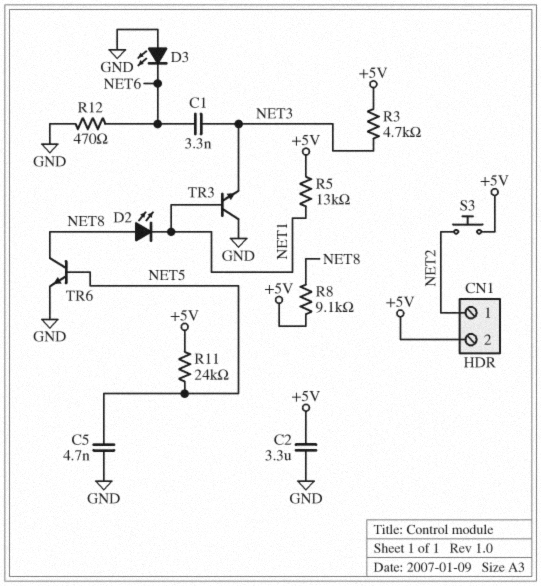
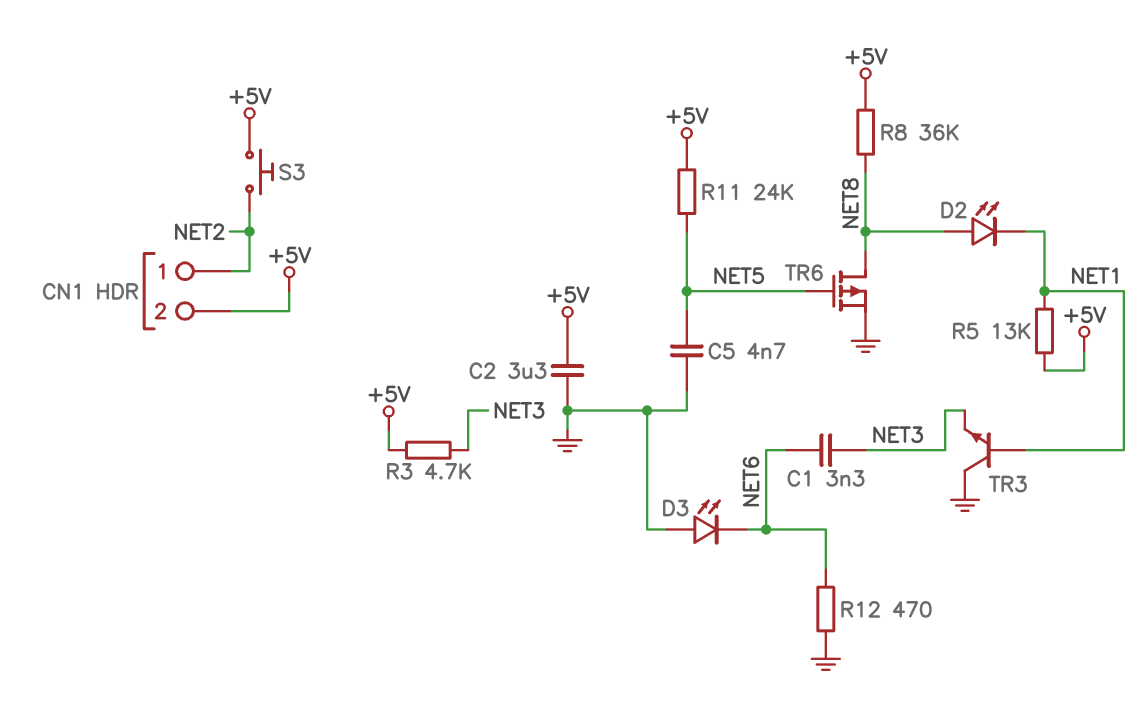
R8: 9.1k (+5V, NET8) -> 36k (+5V, NET8)
TR6: NPN (B NET5, C NET8, E GND) -> PMOS (G NET5, D NET8, S GND)

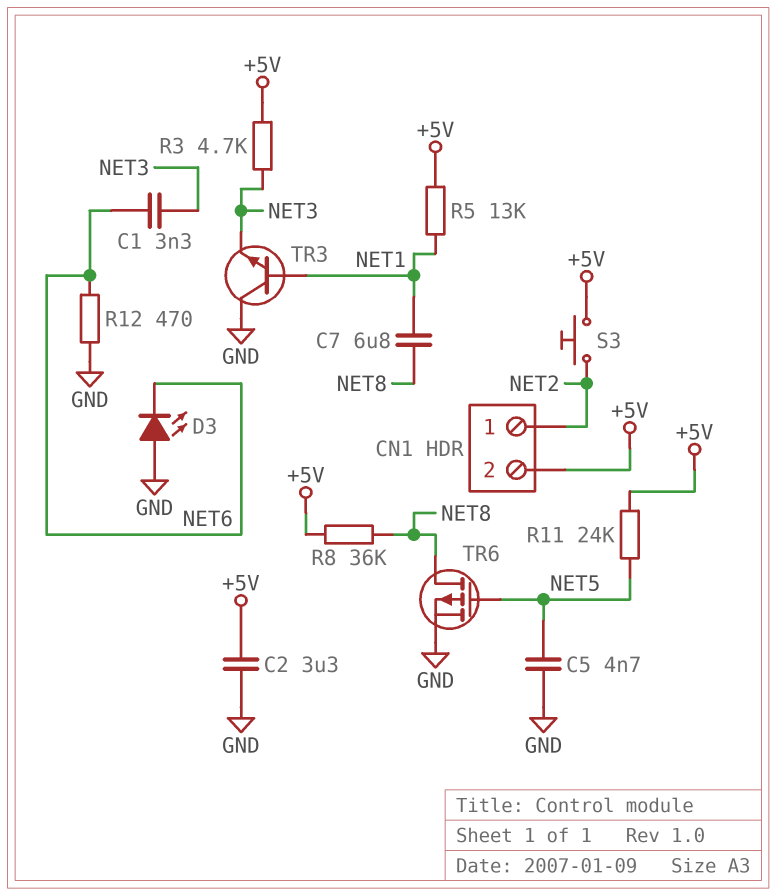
C7: none -> 6.8uF (NET1, NET8)
D2: LED (A NET8, K NET1) -> none

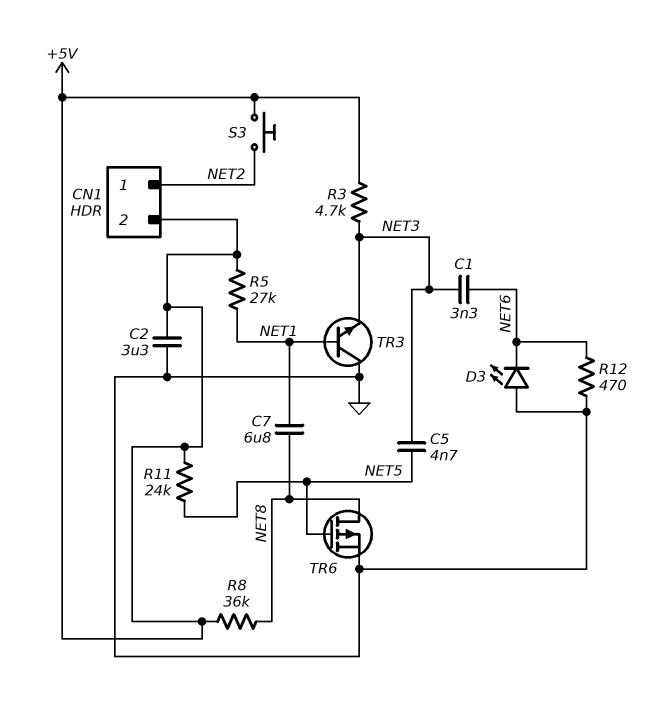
C5: 4.7nF (GND, NET5) -> 4.7nF (NET3, NET5)
R5: 13k (+5V, NET1) -> 27k (+5V, NET1)

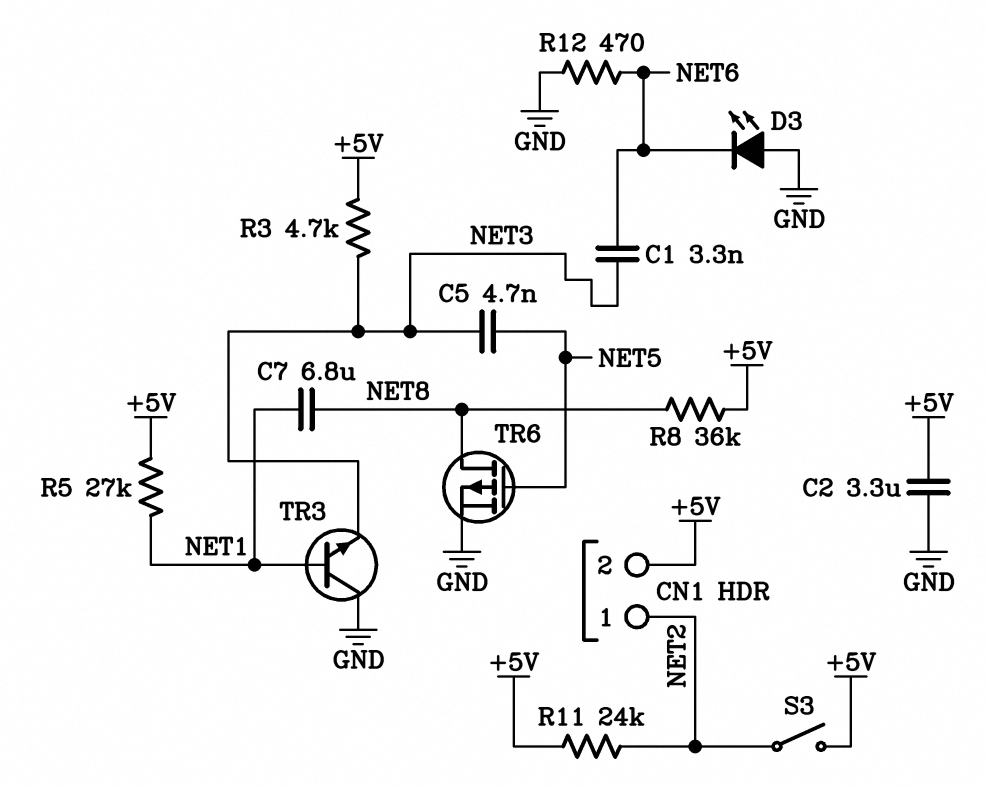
R11: 24k (+5V, NET5) -> 24k (+5V, NET2)
S3: button (+5V, NET2) -> switch (+5V, NET2)

